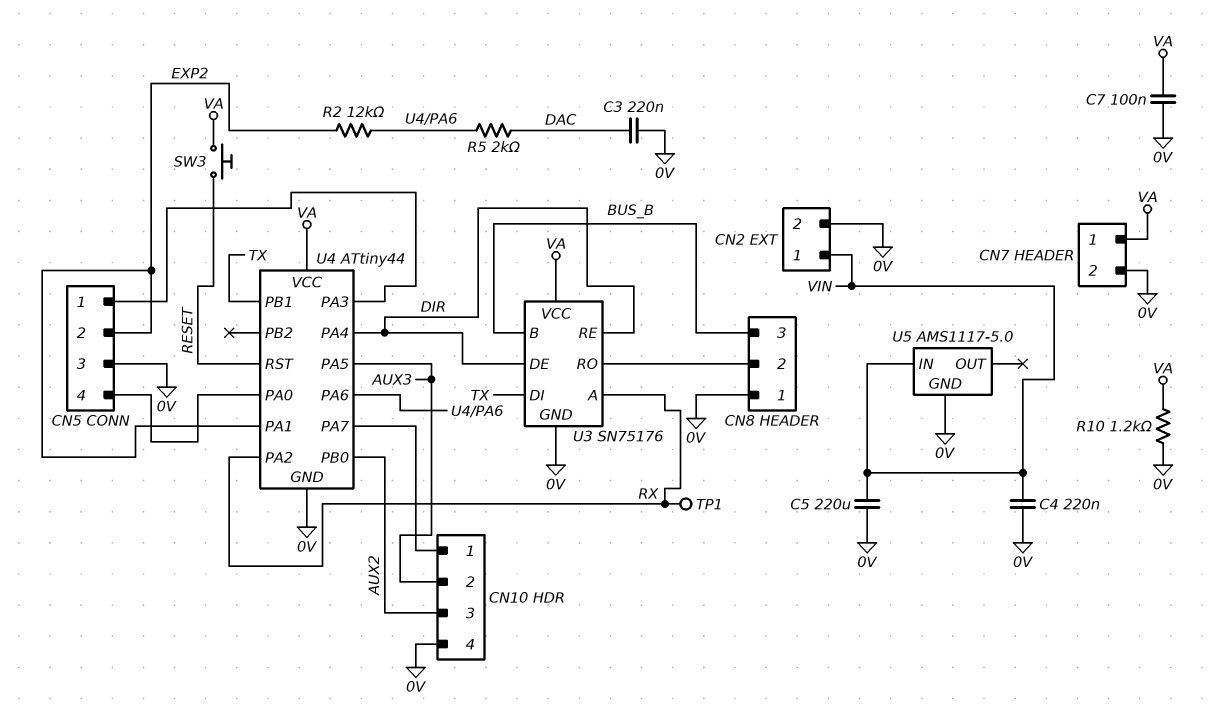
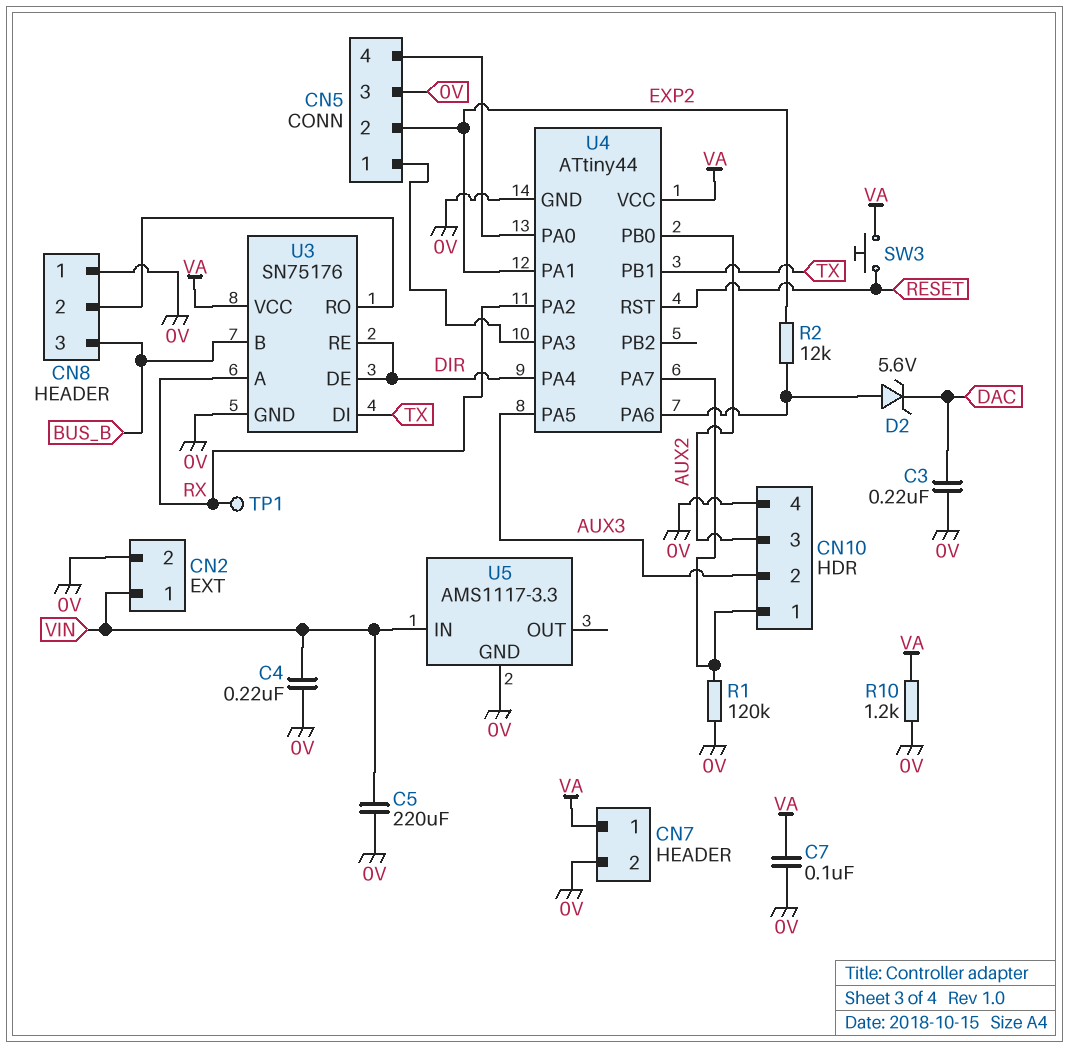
D2: none -> zener 5.6V (A U4/PA6, K DAC)
R1: none -> 120k (0V, CN10/1)
R5: 2k (DAC, U4/PA6) -> none
U5: AMS1117-5.0 -> AMS1117-3.3

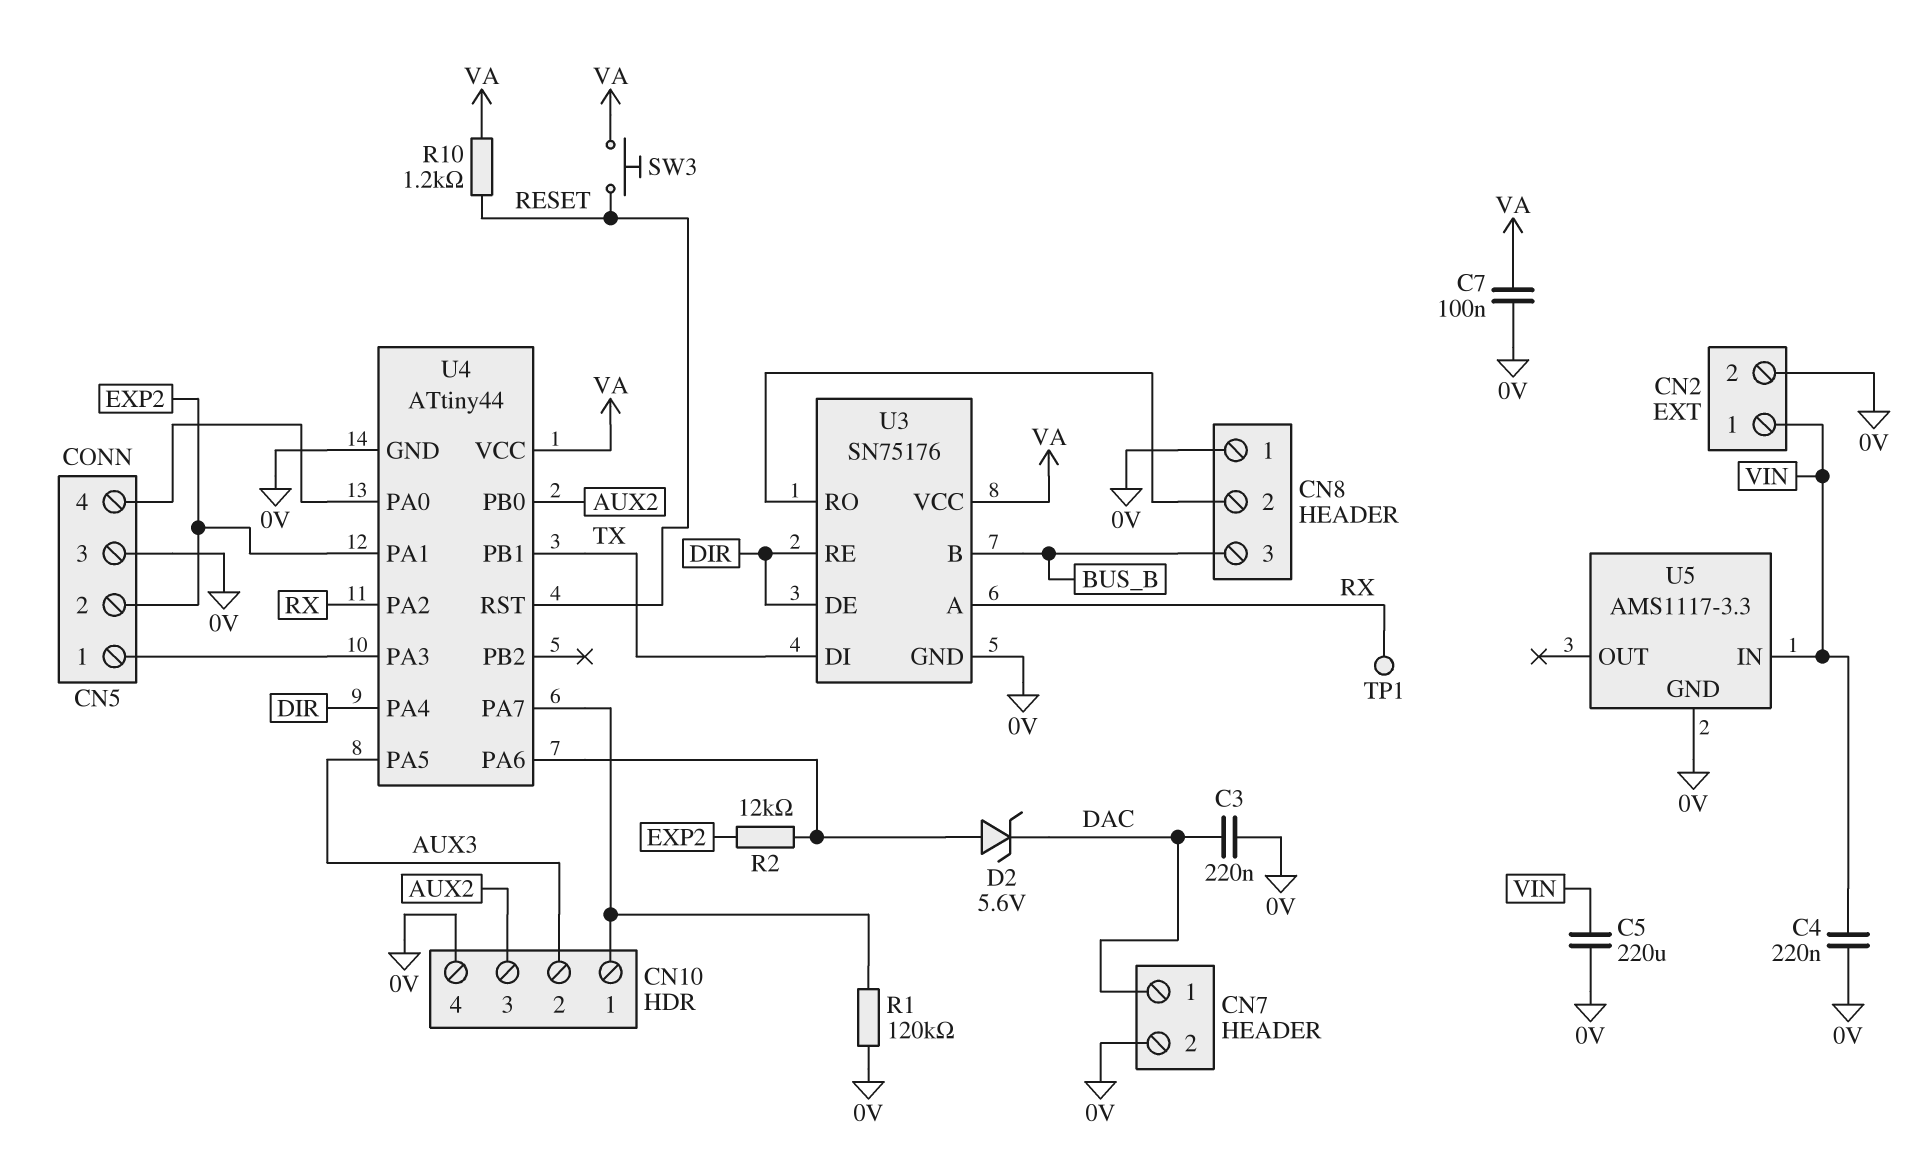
CN7 pin 1: VA -> DAC
R10: 1.2k (0V, VA) -> 1.2k (RESET, VA)

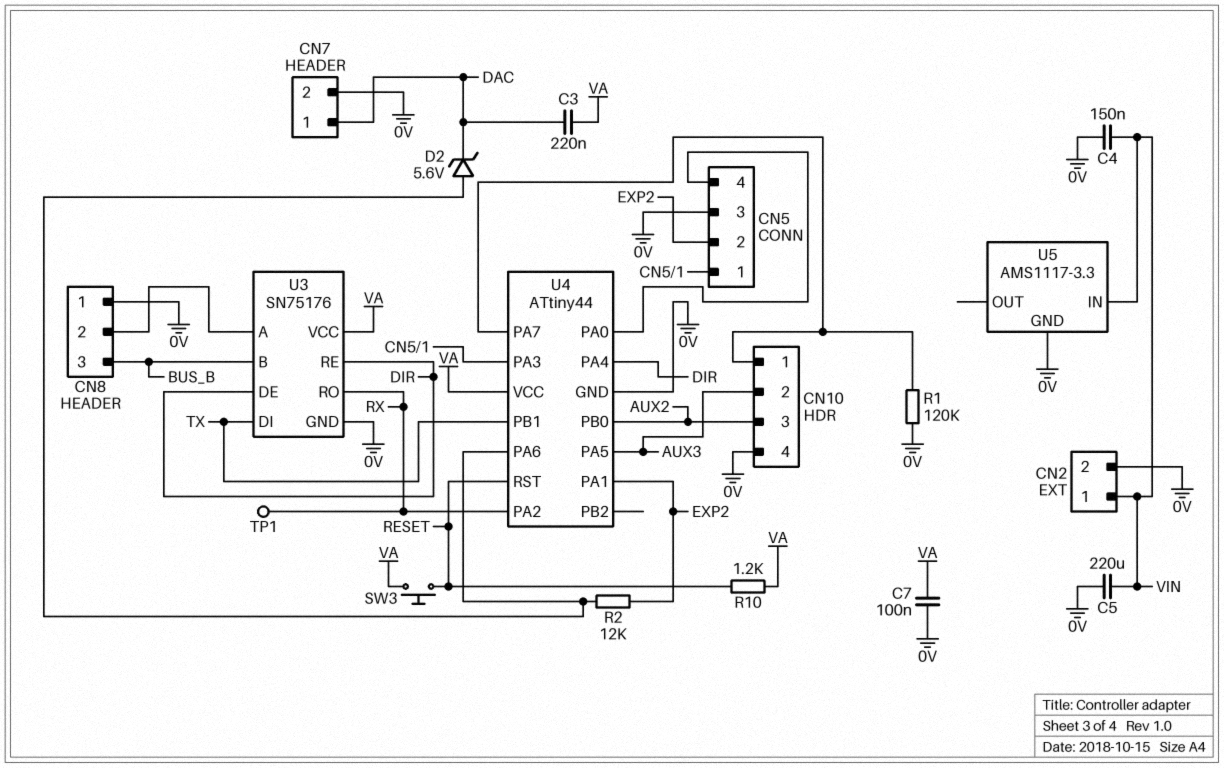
C3: 220nF (0V, DAC) -> 220nF (DAC, VA)
C4: 220nF (0V, VIN) -> 150nF (0V, VIN)
U3 pin A: RX -> CN8/2
U3 pin RO: CN8/2 -> RX

